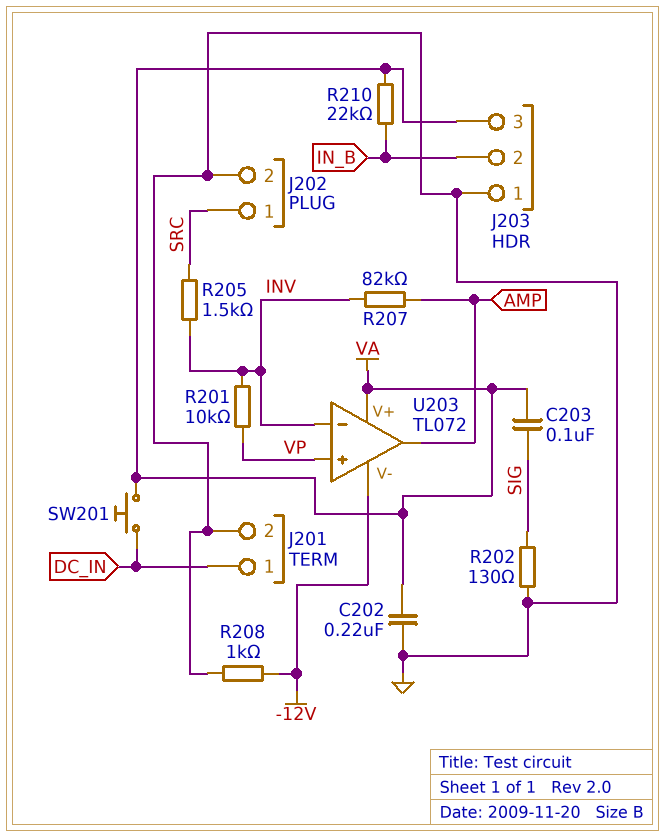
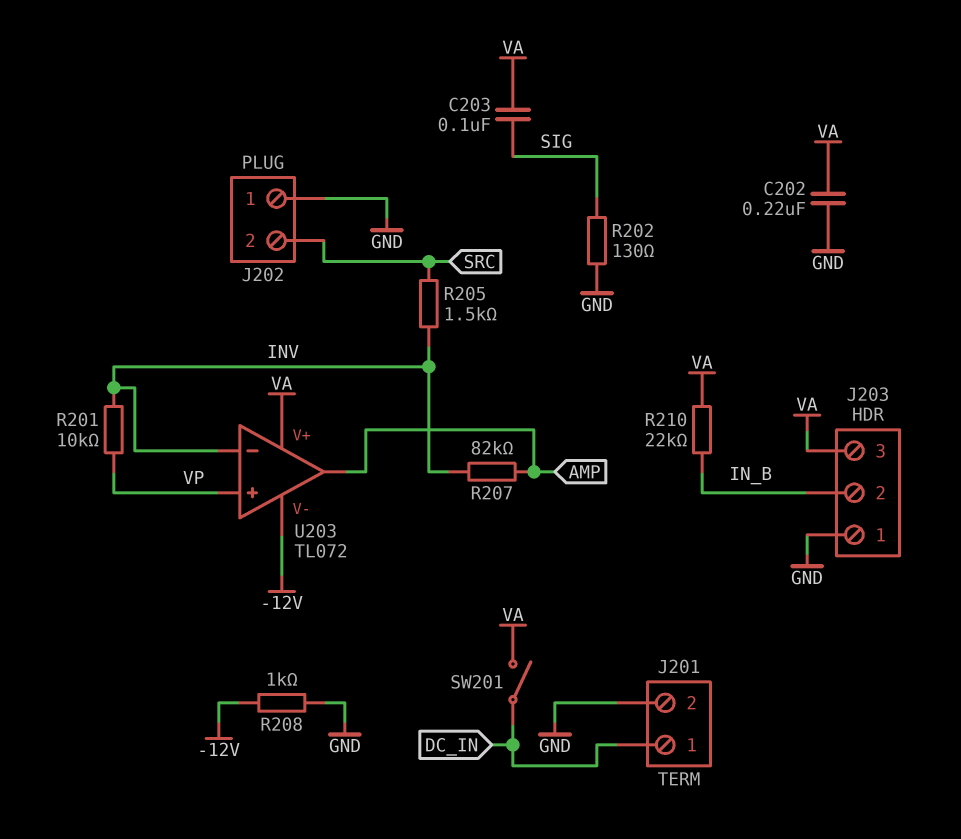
J202 pin 1: SRC -> GND
J202 pin 2: GND -> SRC
SW201: button (DC_IN, VA) -> switch (DC_IN, VA)

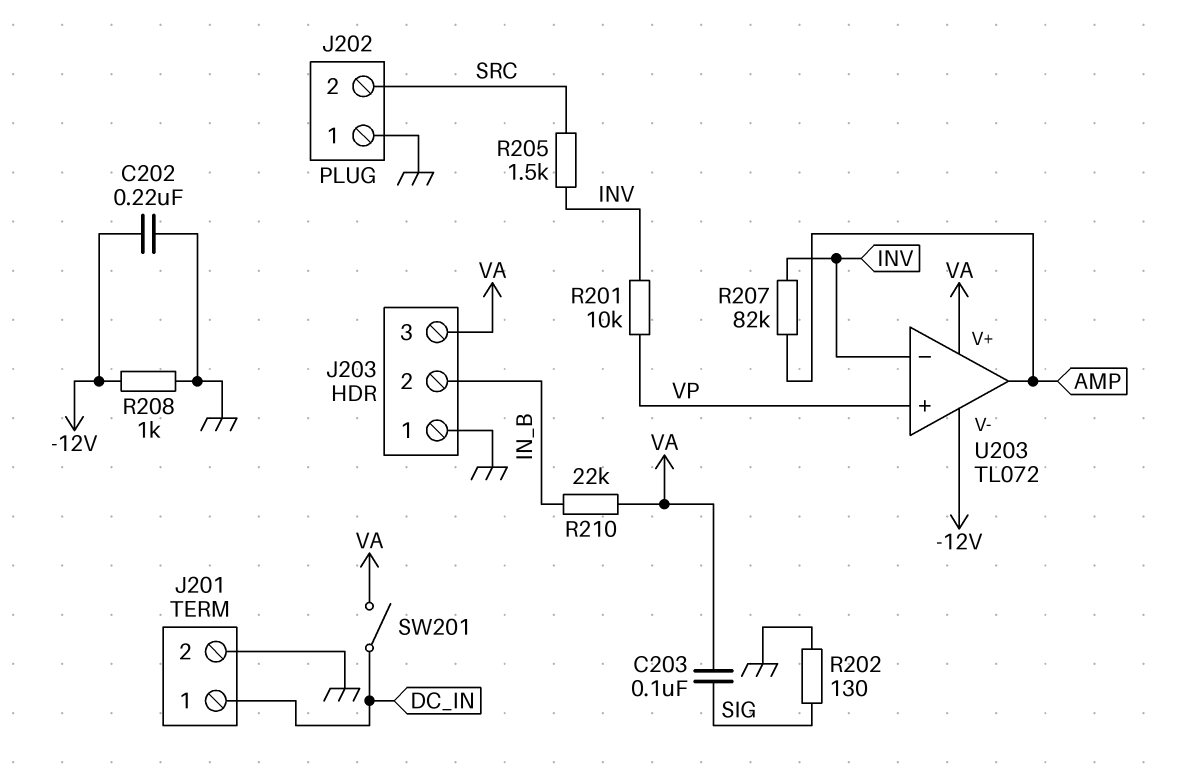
C202: 220nF (GND, VA) -> 220nF (-12V, GND)

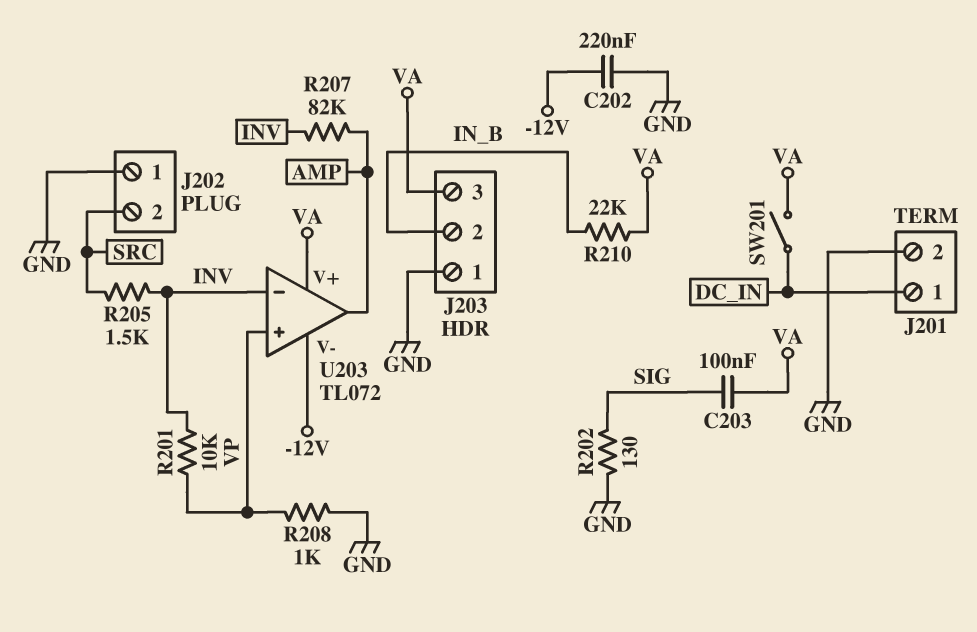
R208: 1k (-12V, GND) -> 1k (GND, VP)

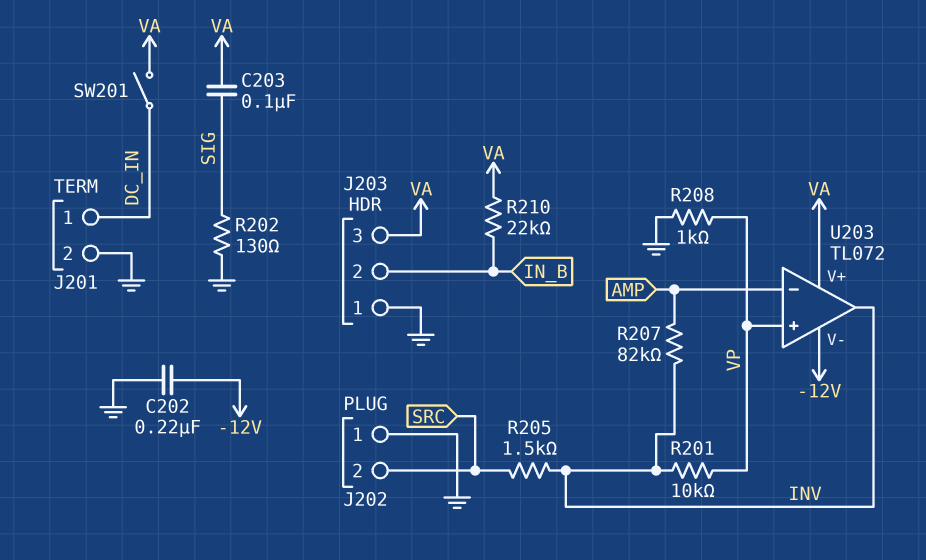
U203 pin in-: INV -> AMP
U203 pin out: AMP -> INV

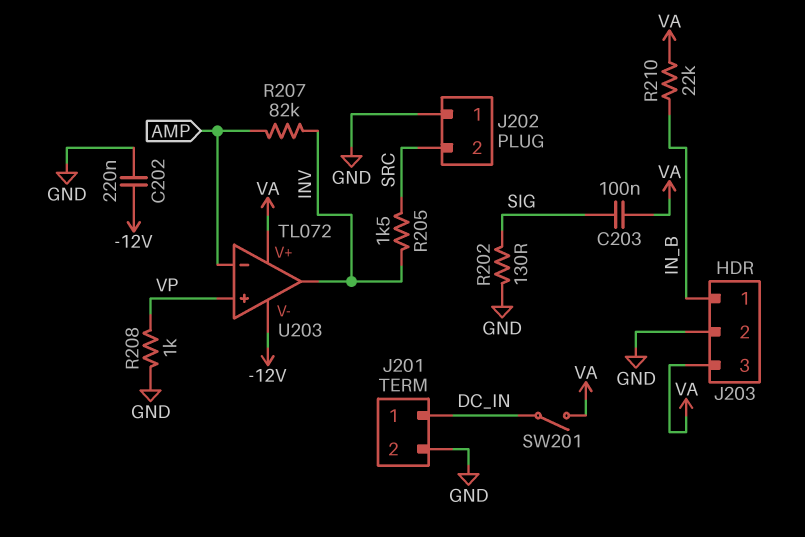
J203 pin 1: GND -> IN_B
J203 pin 2: IN_B -> GND
R201: 10k (INV, VP) -> none

